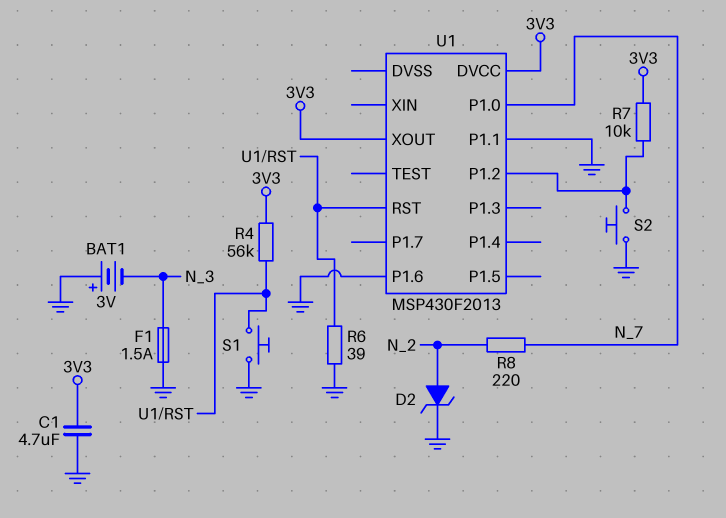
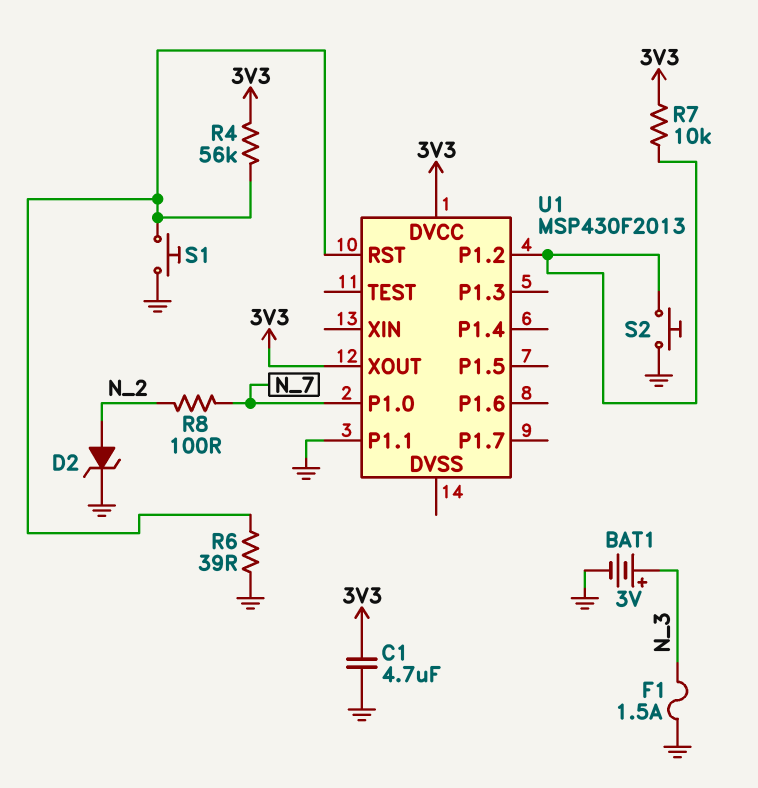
BAT1: 3V (plus GND, minus N_3) -> 3V (plus N_3, minus GND)
R8: 220 (N_2, N_7) -> 100 (N_2, N_7)
U1 pin P1.6: GND -> none

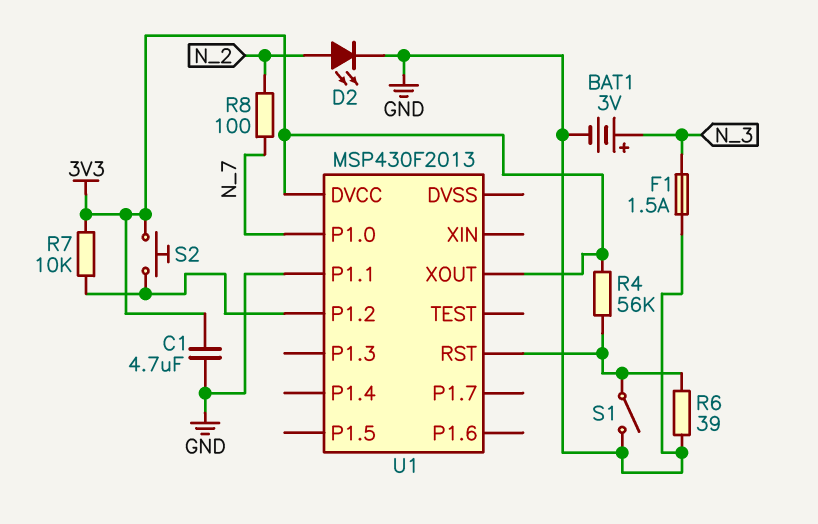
D2: zener (A N_2, K GND) -> LED (A N_2, K GND)
S1: button (GND, U1/RST) -> switch (GND, U1/RST)
S2: button (GND, U1/P1.2) -> button (3V3, U1/P1.2)

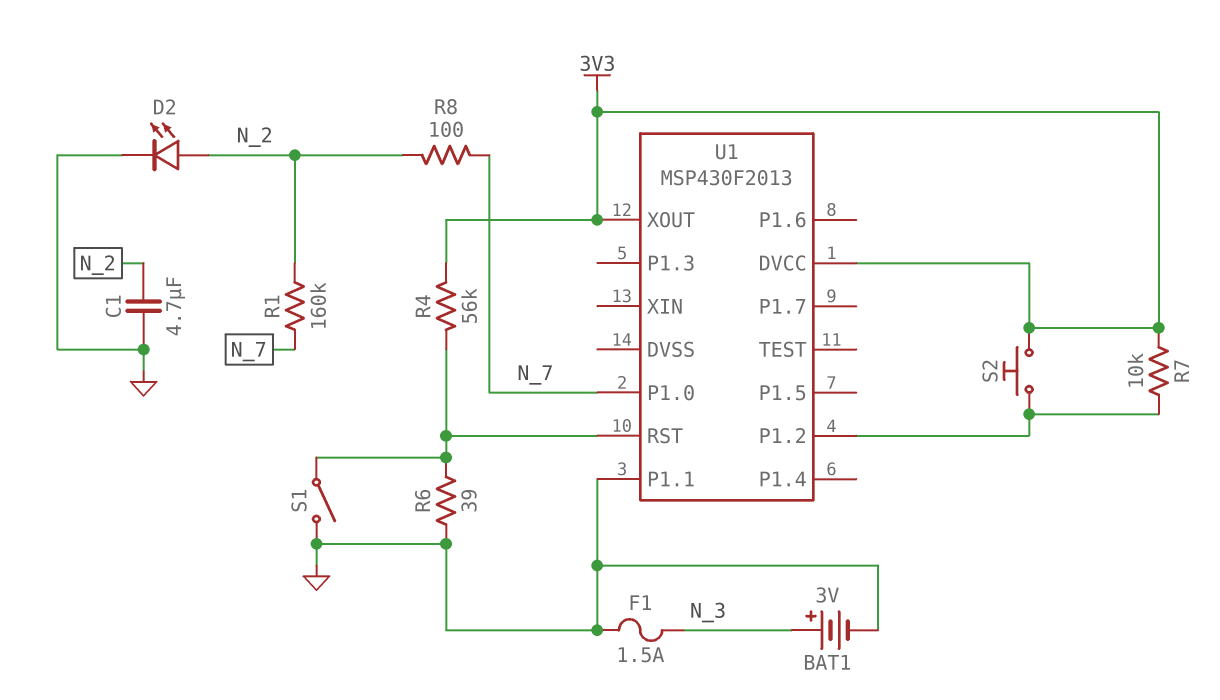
C1: 4.7uF (3V3, GND) -> 4.7uF (GND, N_2)
R1: none -> 160k (N_2, N_7)

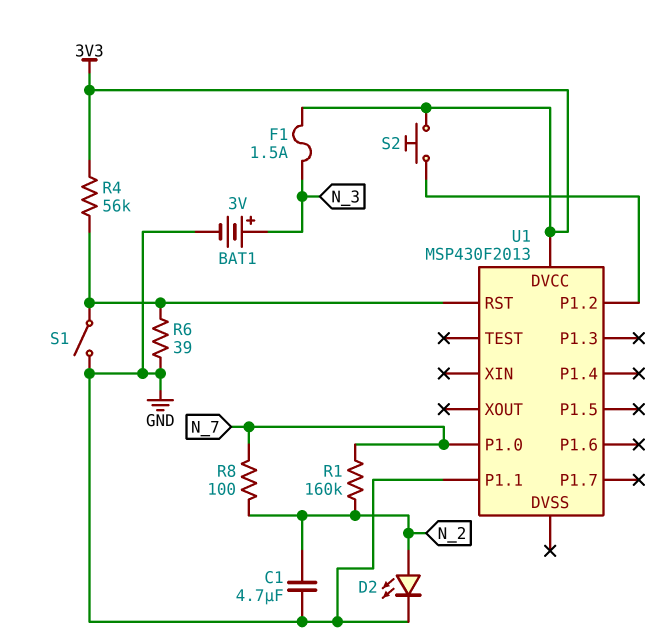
F1: 1.5A (GND, N_3) -> 1.5A (3V3, N_3)
R7: 10k (3V3, U1/P1.2) -> none
U1 pin XOUT: 3V3 -> none

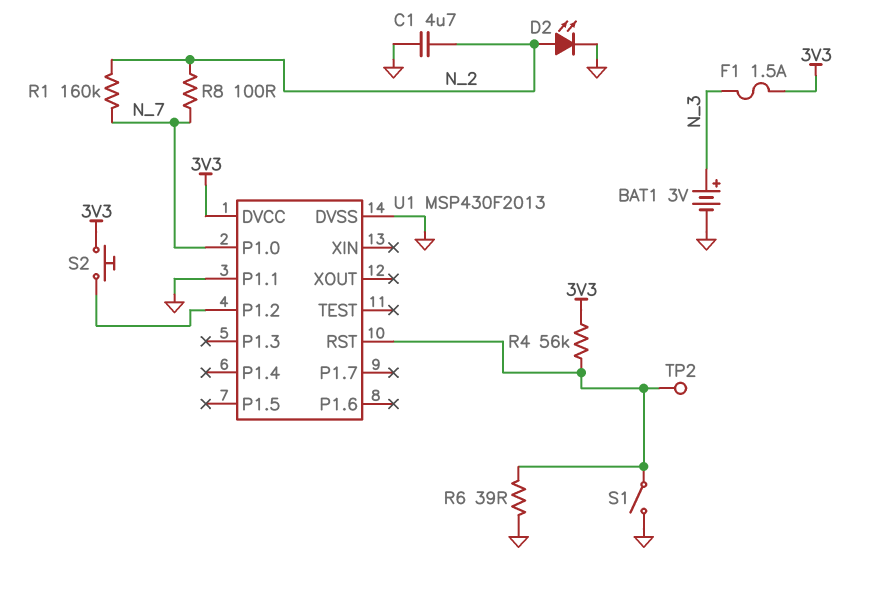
TP2: none -> test point (U1/RST)
U1 pin DVSS: none -> GND

